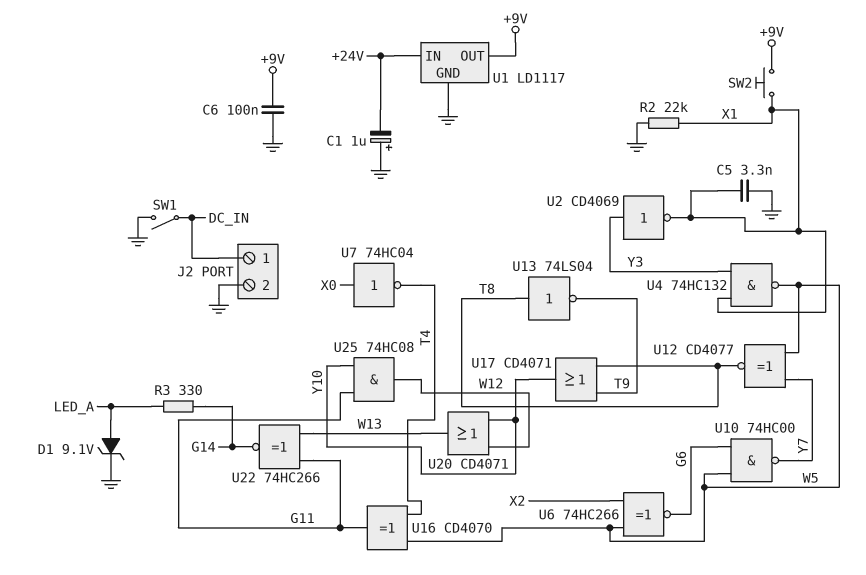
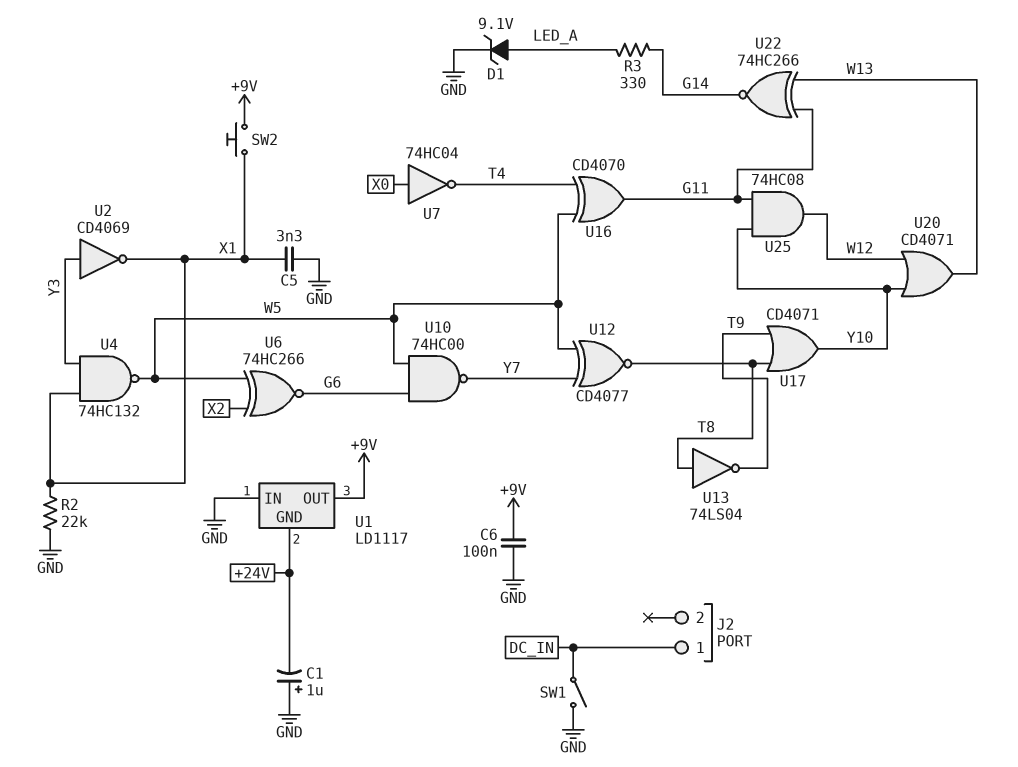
J2 pin 2: GND -> none
U1 pin GND: GND -> +24V
U1 pin IN: +24V -> GND

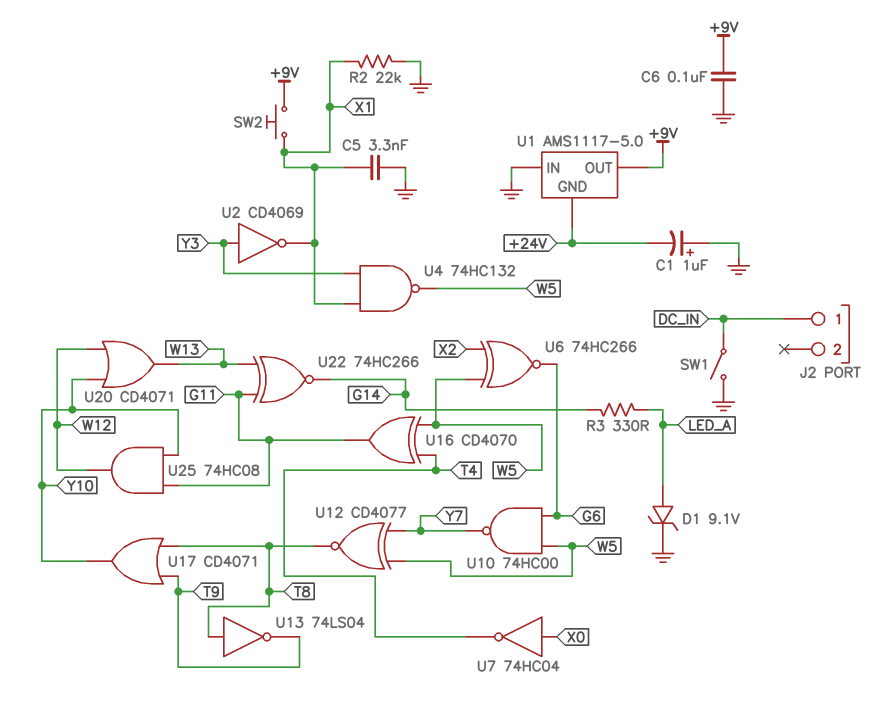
U1: LD1117 -> AMS1117-5.0

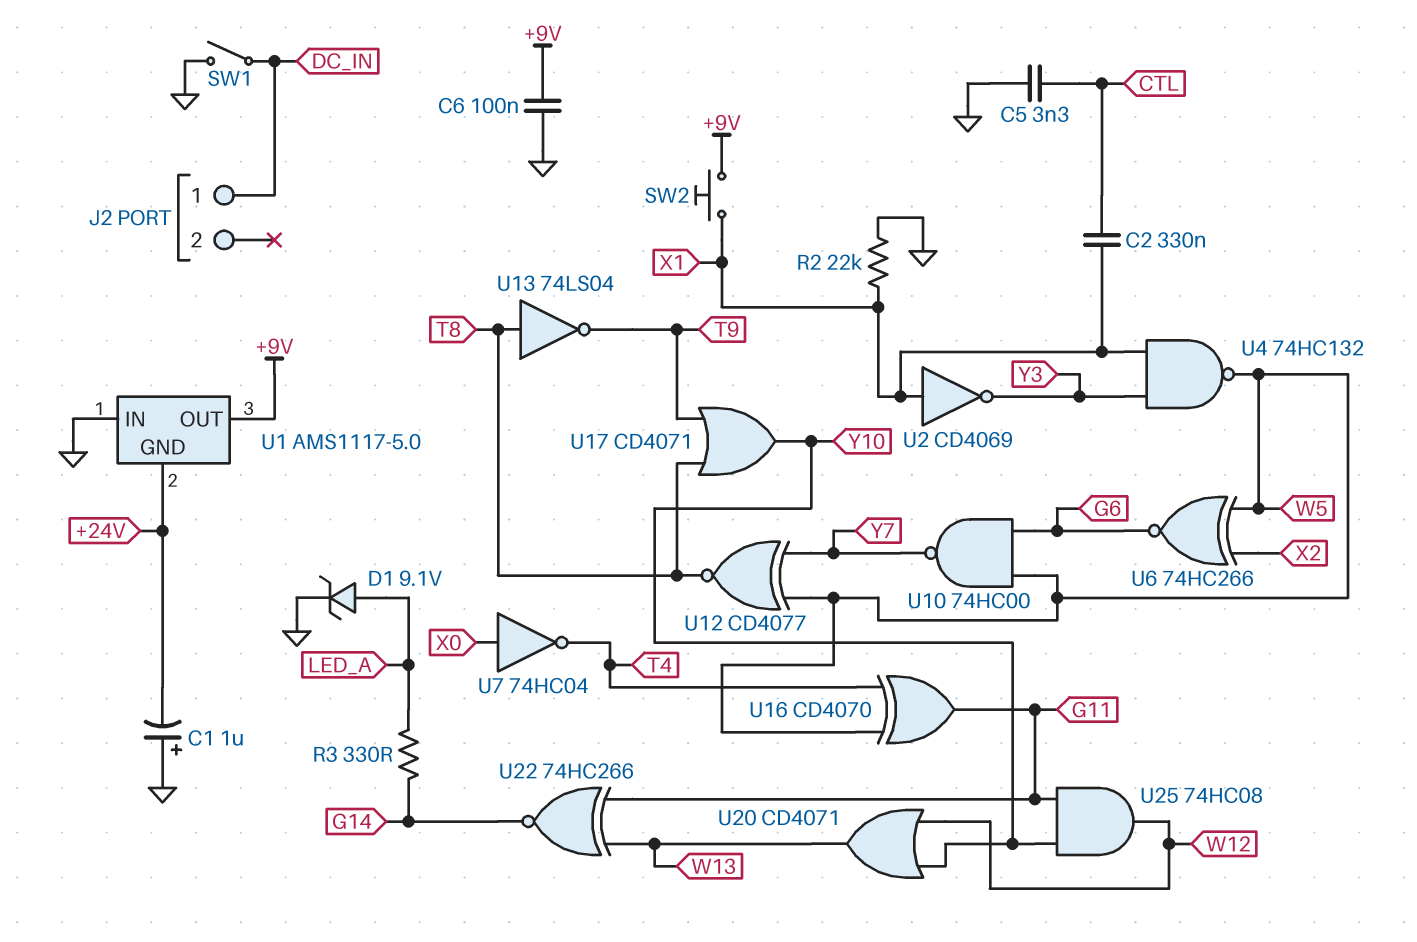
C2: none -> 330nF (CTL, X1)
C5: 3.3nF (GND, X1) -> 3.3nF (CTL, GND)
U2: NOT CD4069 (in Y3, out X1) -> NOT CD4069 (in X1, out Y3)

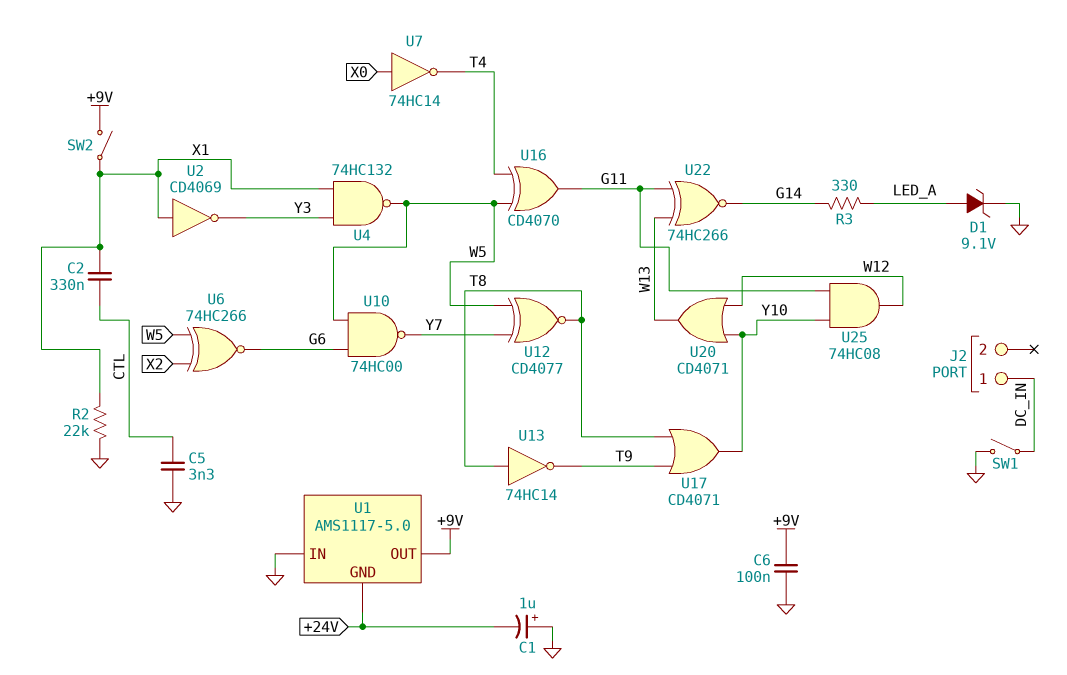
SW2: button (+9V, X1) -> switch (+9V, X1)
U7: NOT 74HC04 (in X0, out T4) -> NOT 74HC14 (in X0, out T4)
U13: NOT 74LS04 (in T8, out T9) -> NOT 74HC14 (in T8, out T9)

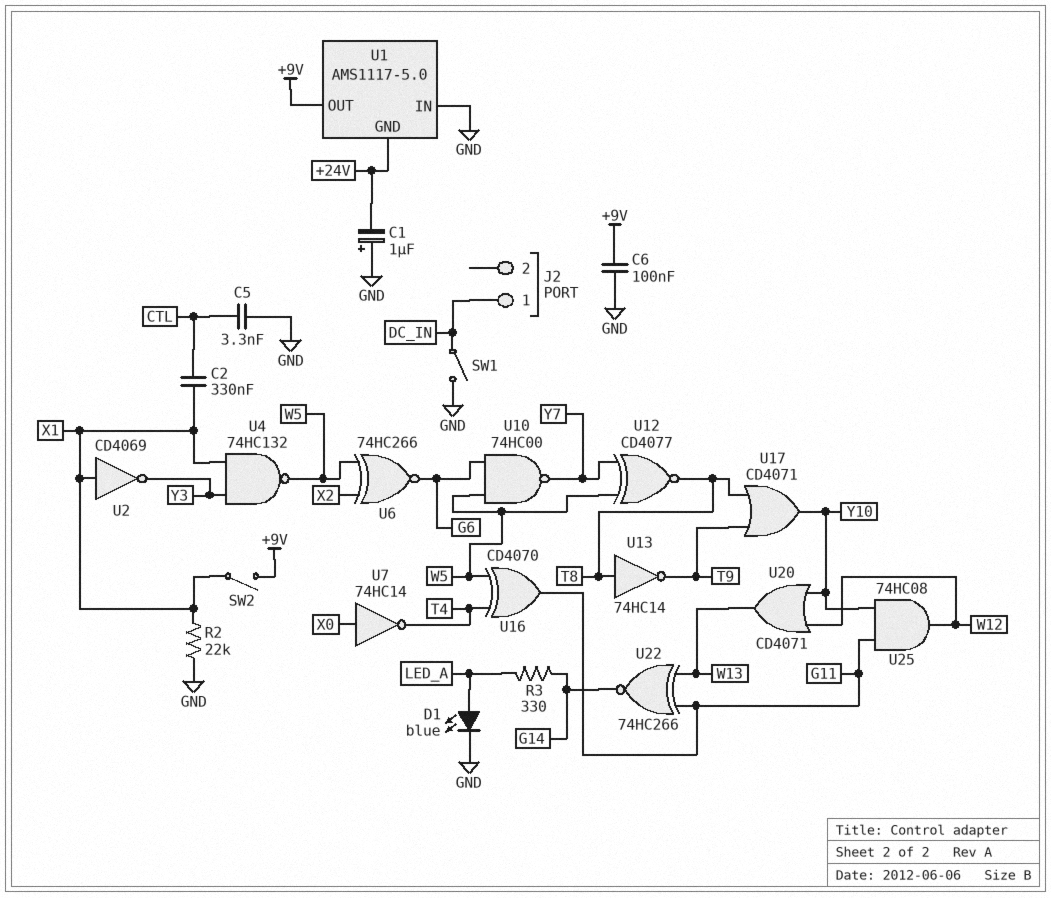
D1: zener 9.1V (A LED_A, K GND) -> LED blue (A LED_A, K GND)

